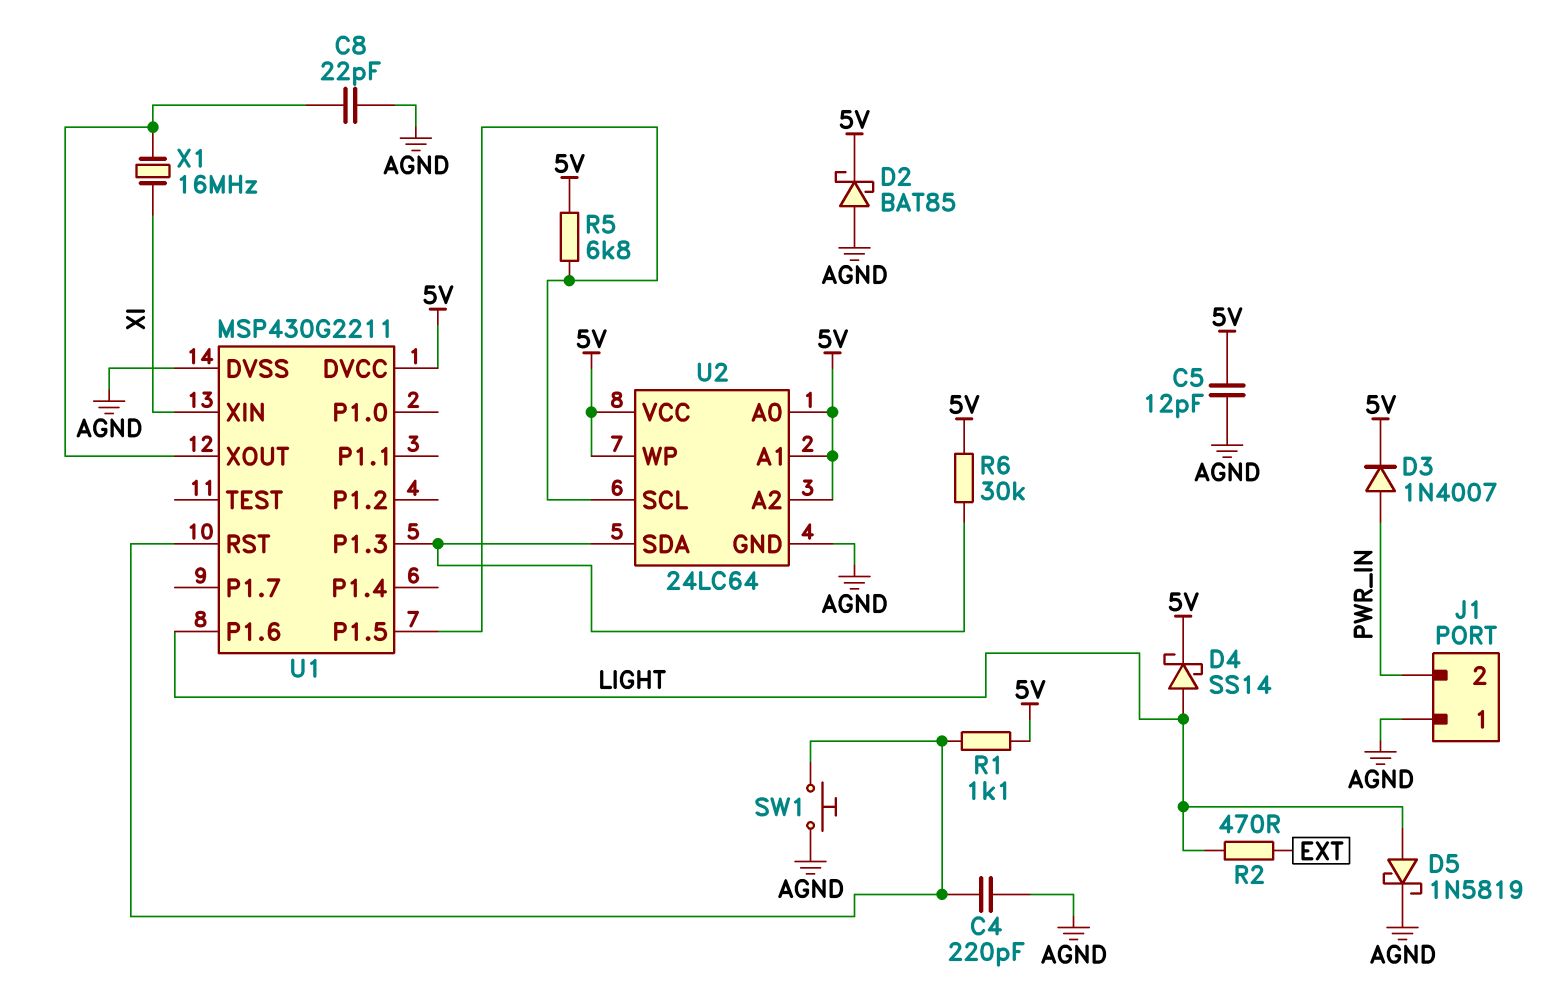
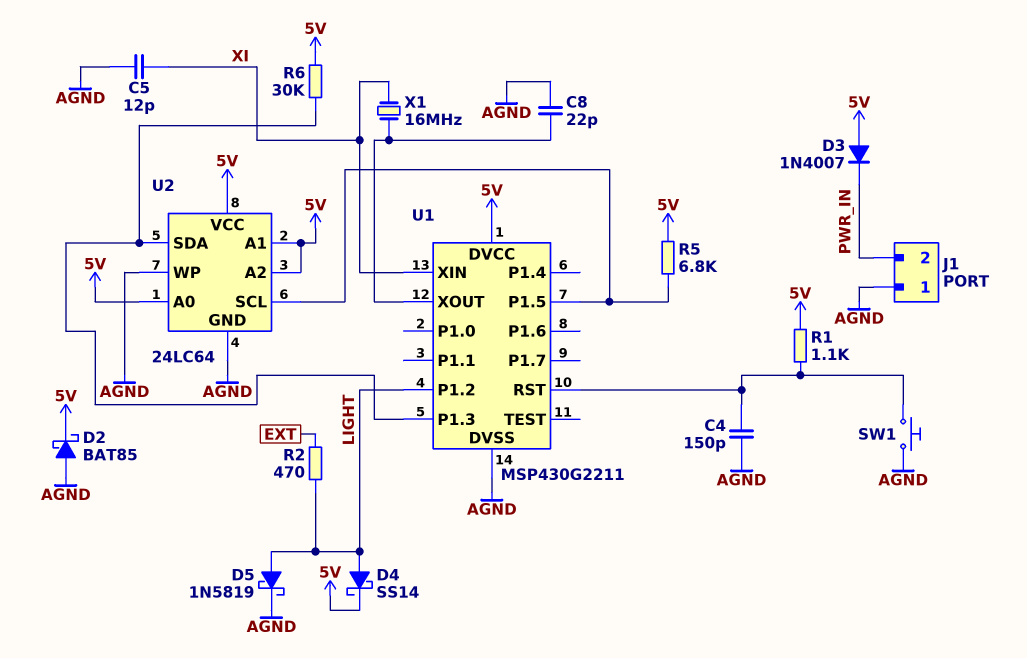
C4: 220pF (AGND, U1/RST) -> 150pF (AGND, U1/RST)
C5: 12pF (5V, AGND) -> 12pF (AGND, XI)
D3: diode 1N4007 (A PWR_IN, K 5V) -> diode 1N4007 (A 5V, K PWR_IN)
U1 pin P1.2: none -> LIGHT
U1 pin P1.6: LIGHT -> none
U2 pin WP: 5V -> AGND

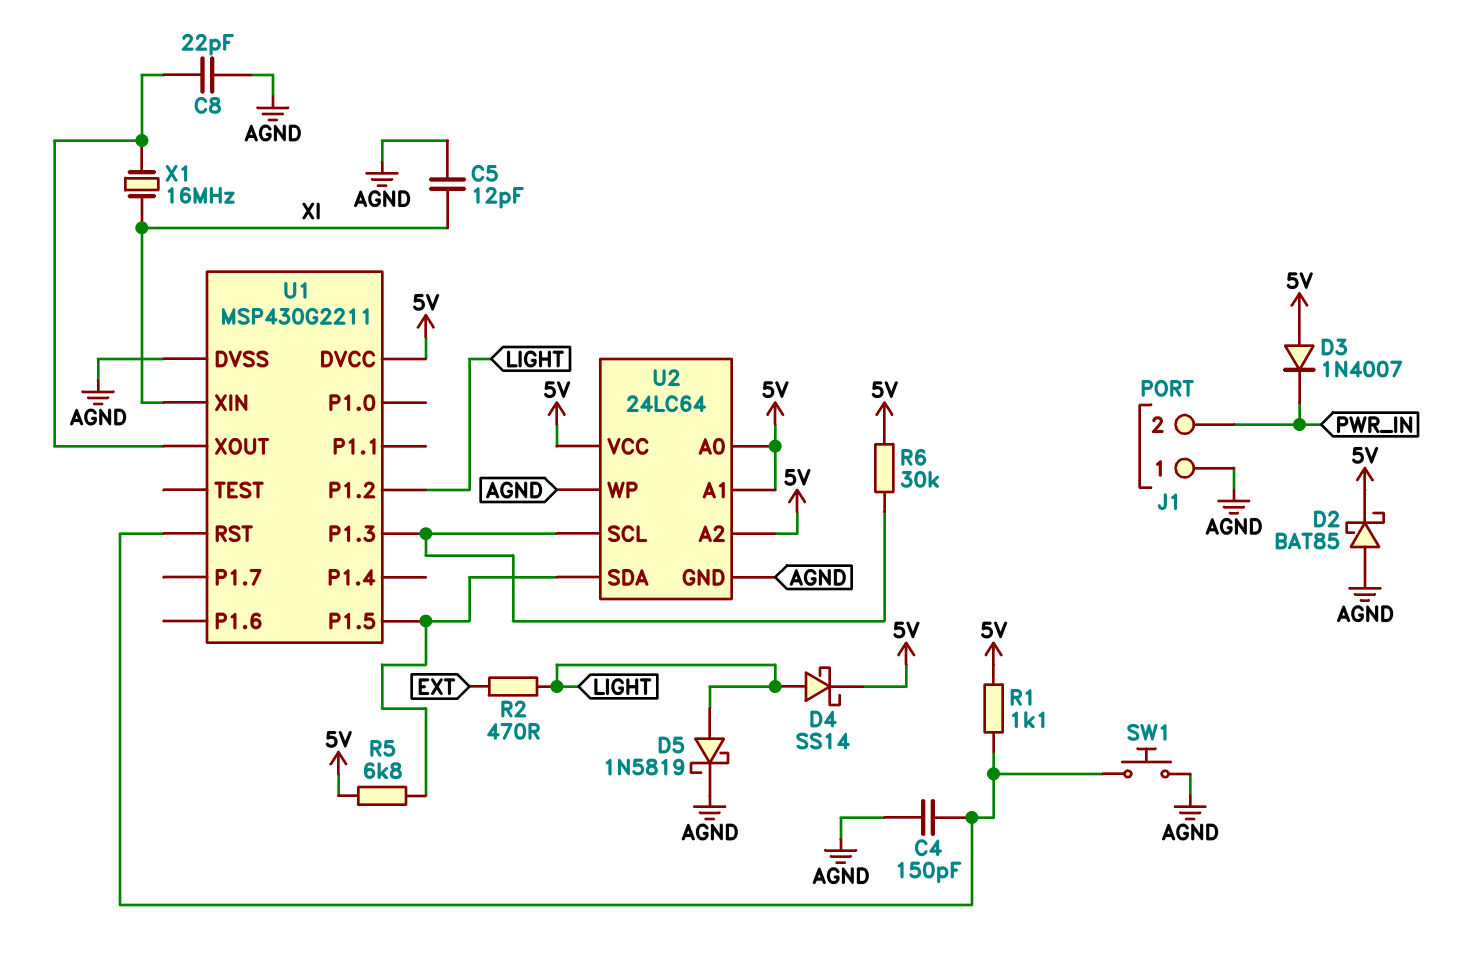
U2 pin SCL: U1/P1.5 -> U1/P1.3
U2 pin SDA: U1/P1.3 -> U1/P1.5

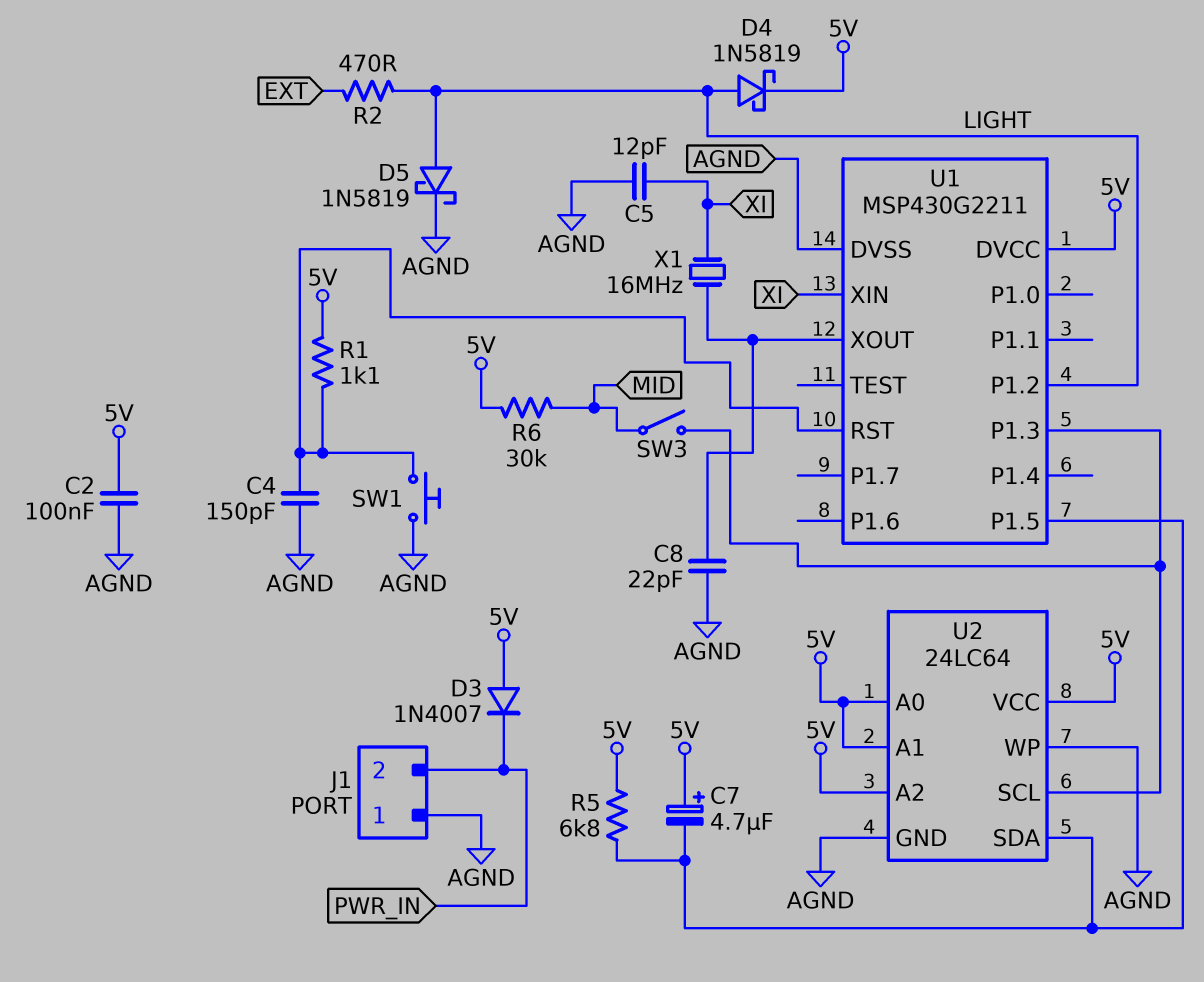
C2: none -> 100nF (5V, AGND)
C7: none -> 4.7uF (plus 5V, minus U1/P1.5)
D2: schottky BAT85 (A AGND, K 5V) -> none
D4: schottky SS14 (A LIGHT, K 5V) -> schottky 1N5819 (A LIGHT, K 5V)
R6: 30k (5V, U1/P1.3) -> 30k (5V, MID)
SW3: none -> switch (MID, U1/P1.3)

